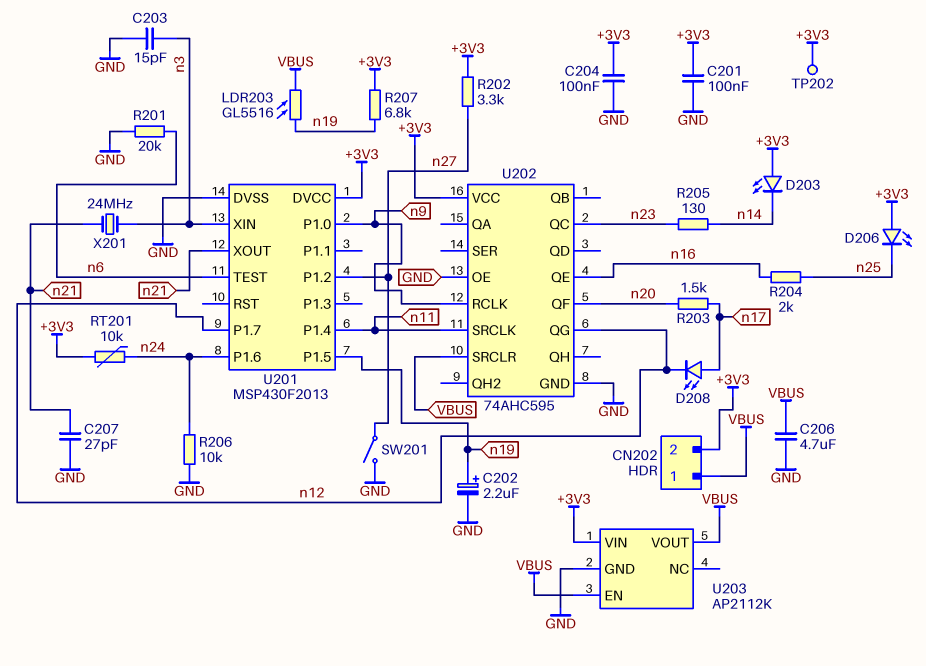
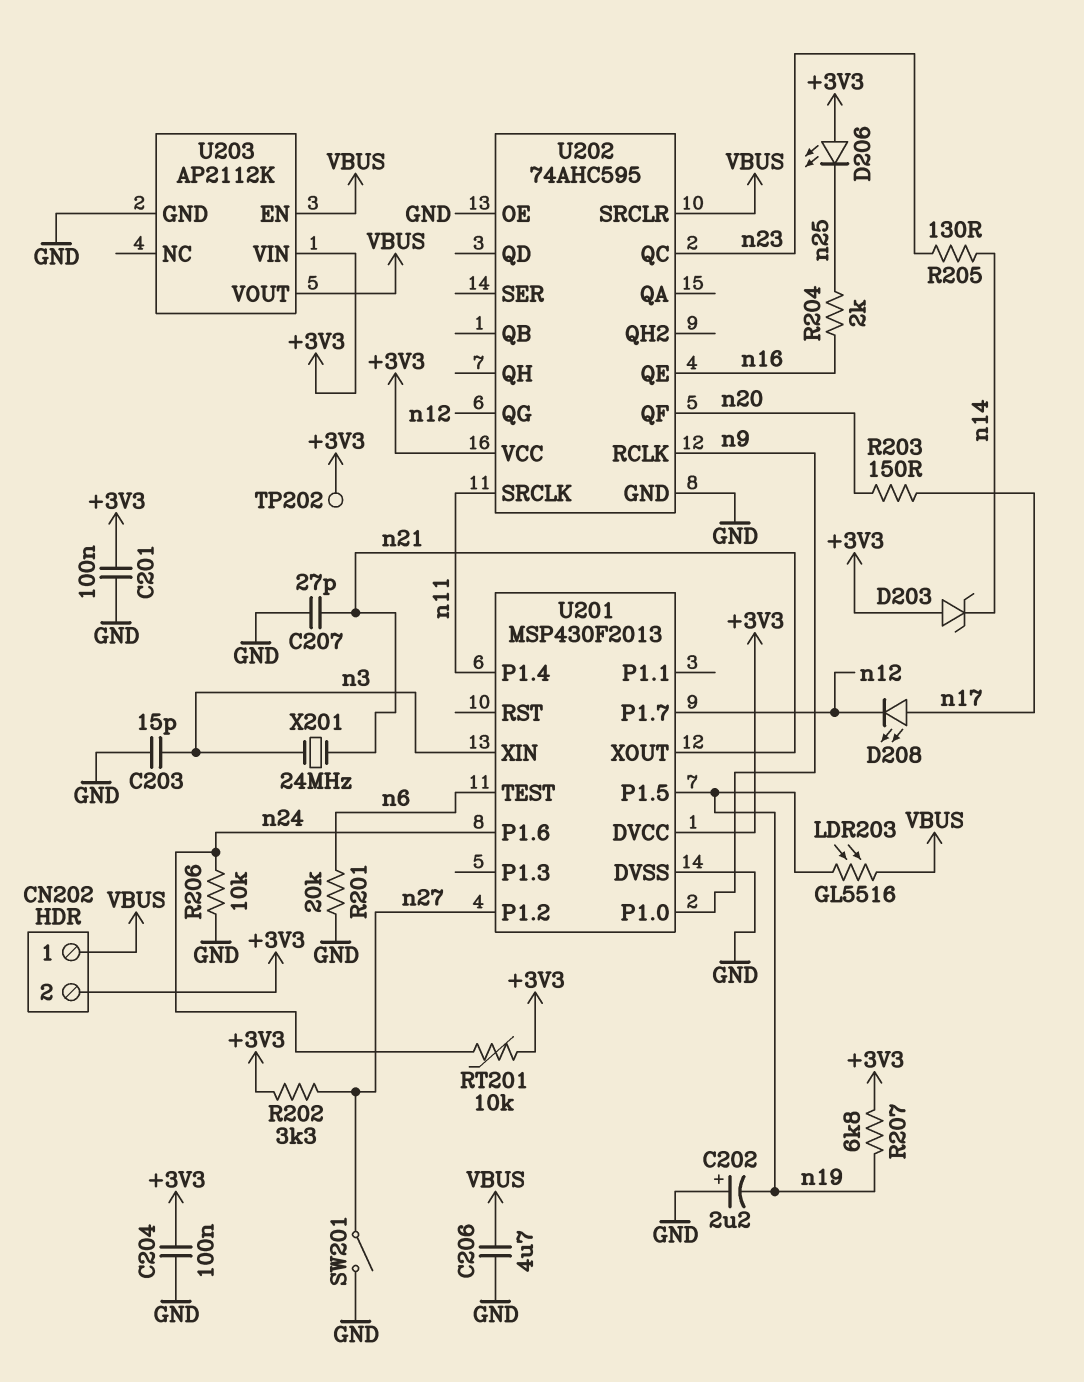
C202: 2.2uF (plus n19, minus GND) -> 2.2uF (plus GND, minus n19)
D203: LED (A +3V3, K n14) -> zener (A +3V3, K n14)
R203: 1.5k (n17, n20) -> 150 (n17, n20)

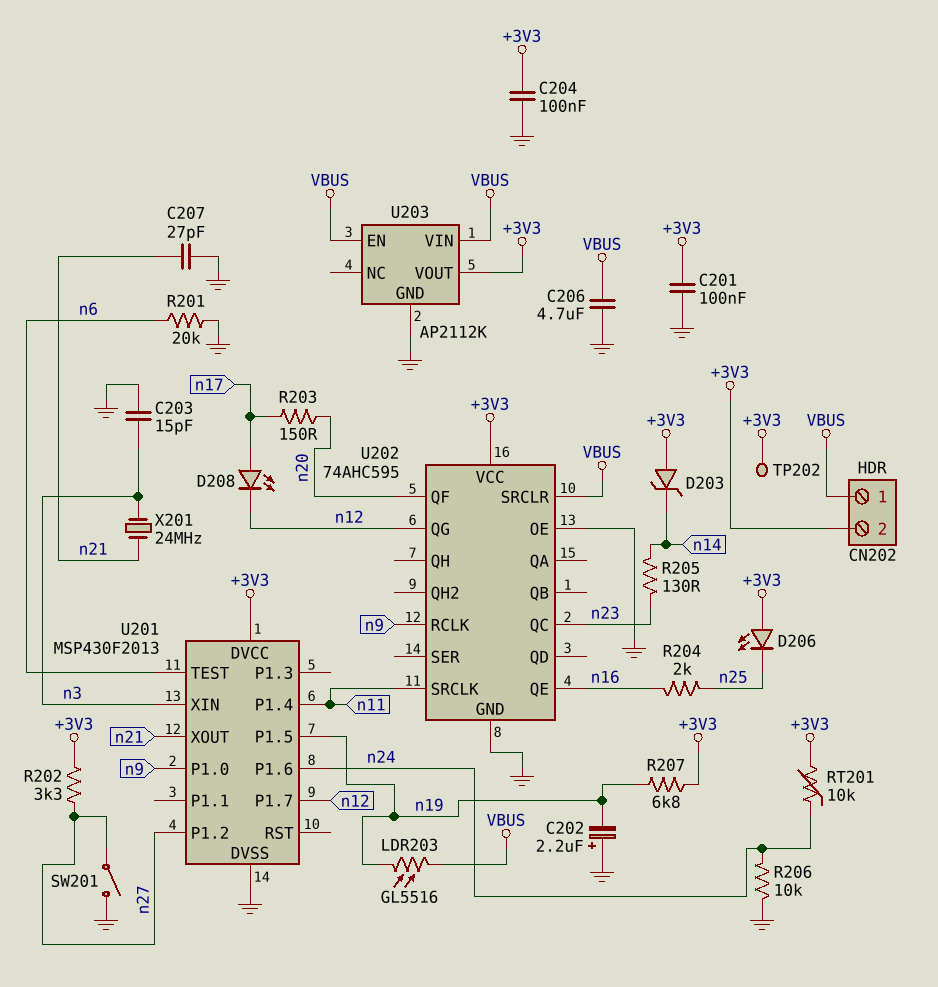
U203 pin VIN: +3V3 -> VBUS
U203 pin VOUT: VBUS -> +3V3

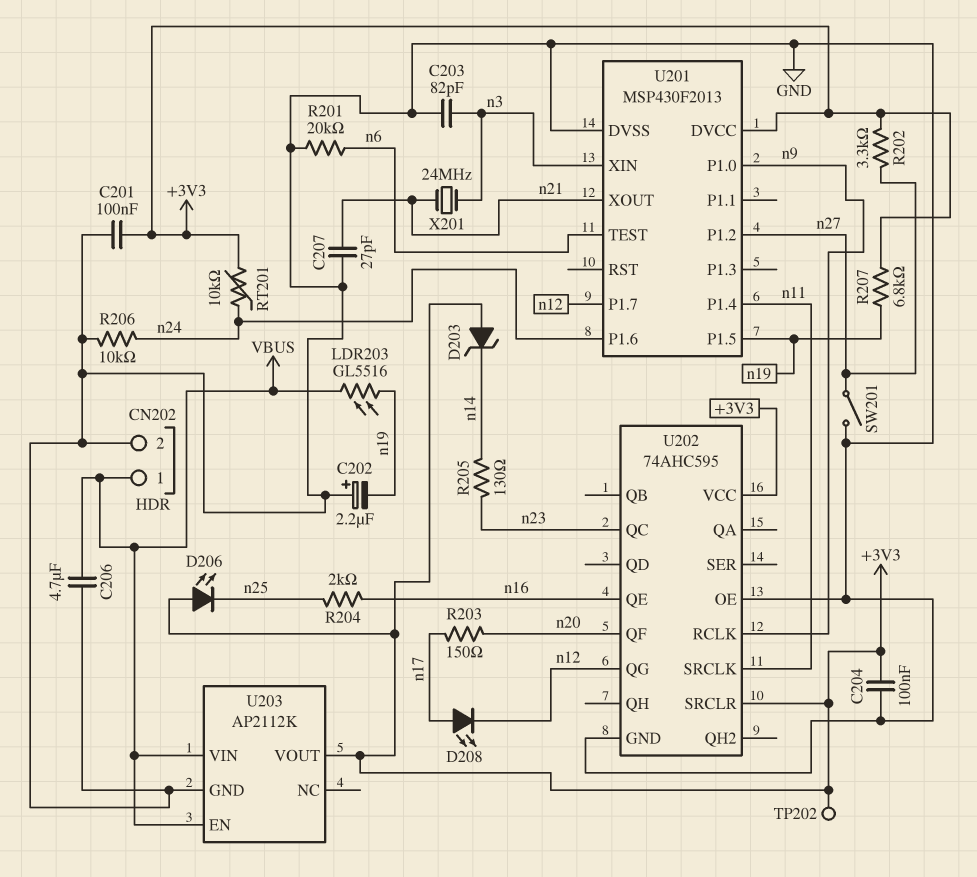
C203: 15pF (GND, n3) -> 82pF (GND, n3)
CN202 pin 2: +3V3 -> GND
U202 pin SRCLR: VBUS -> +3V3

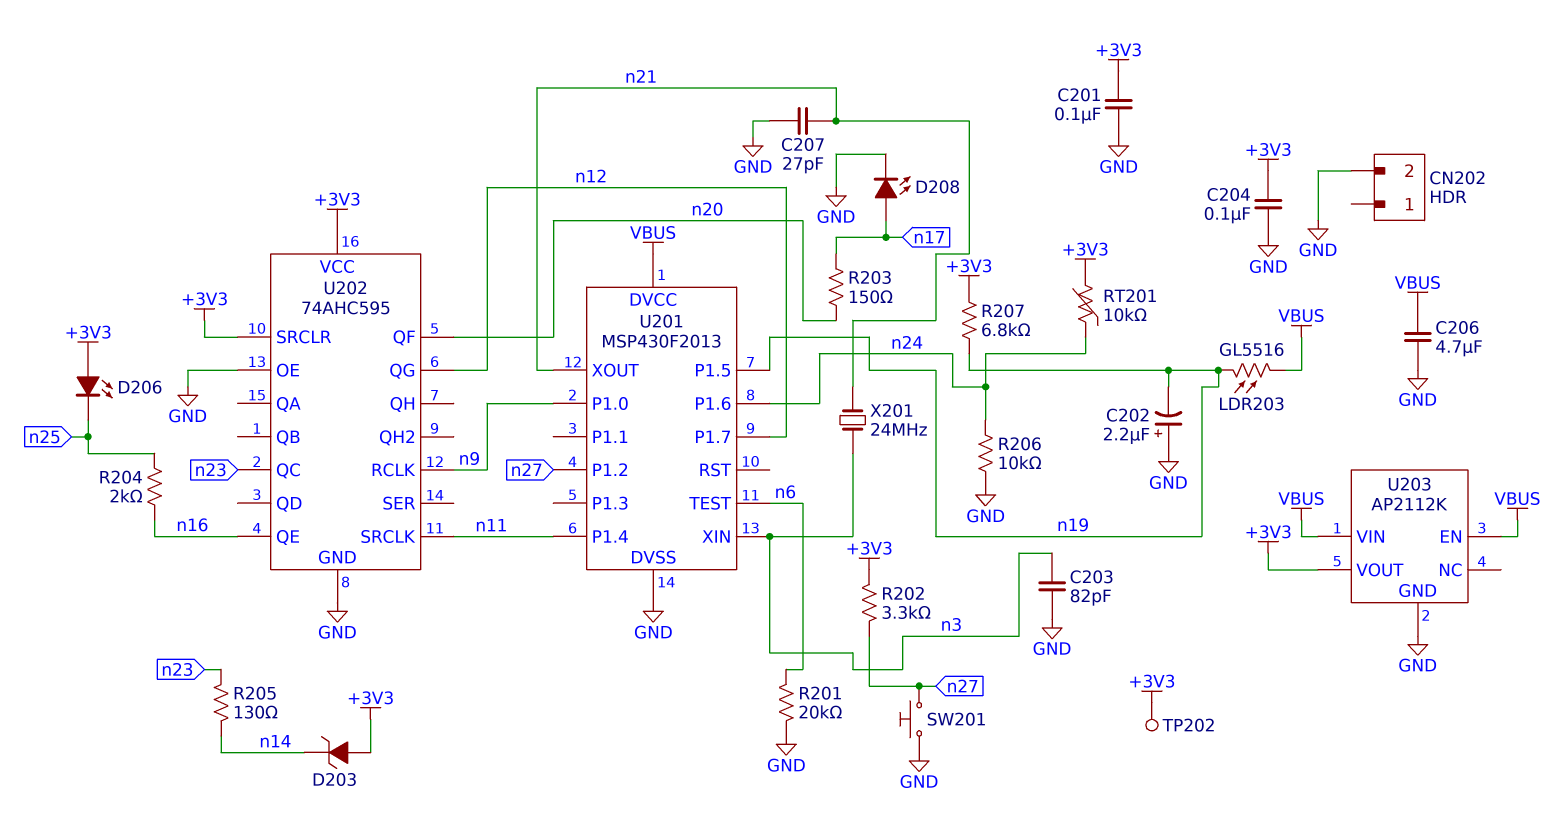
CN202 pin 1: VBUS -> none
D208: LED (A n17, K n12) -> LED (A n17, K GND)
SW201: switch (GND, n27) -> button (GND, n27)
U201 pin DVCC: +3V3 -> VBUS

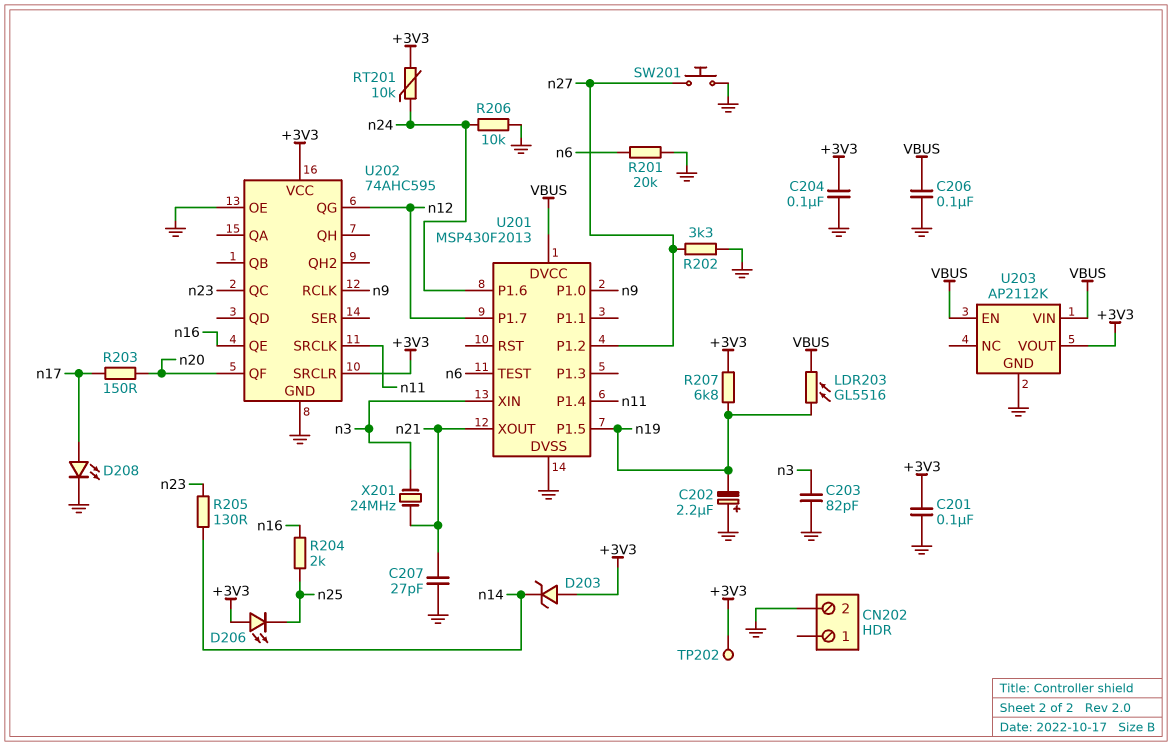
C206: 4.7uF (GND, VBUS) -> 100nF (GND, VBUS)
R202: 3.3k (+3V3, n27) -> 3.3k (GND, n27)

